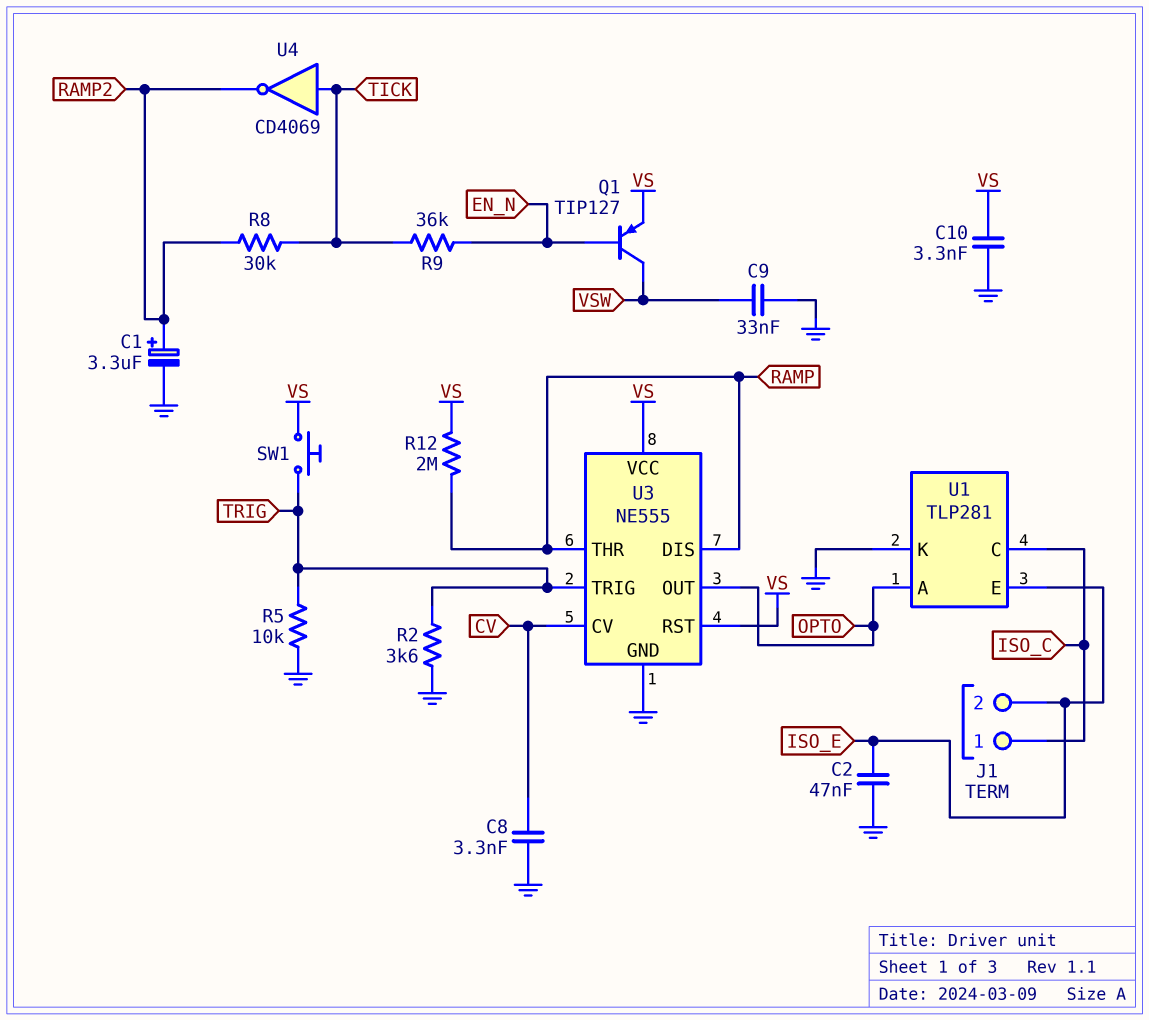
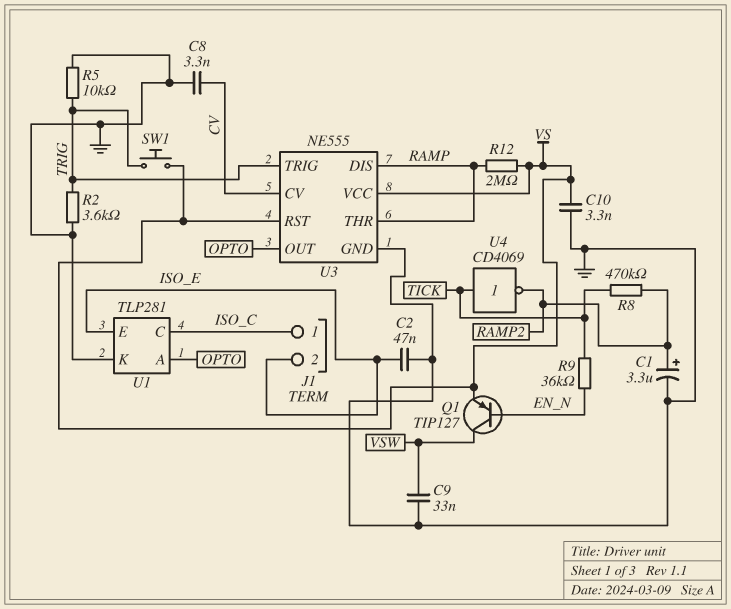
R8: 30k (RAMP2, TICK) -> 470k (RAMP2, TICK)

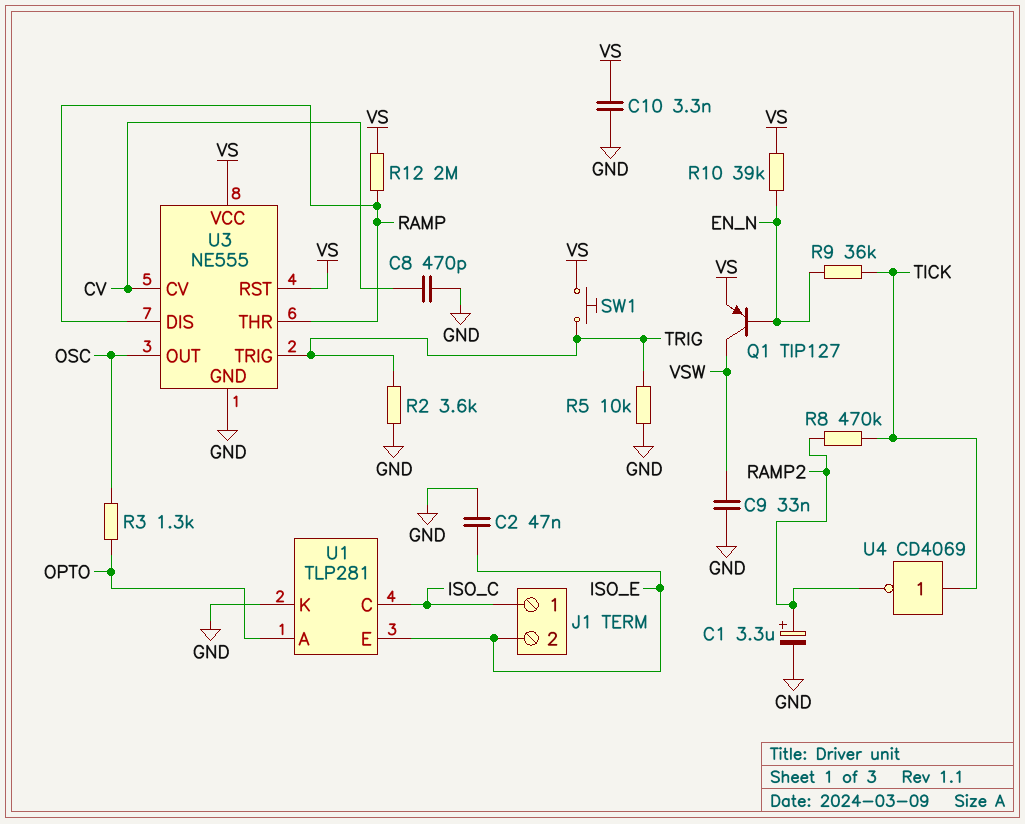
C8: 3.3nF (CV, GND) -> 470pF (CV, GND)
R3: none -> 1.3k (OPTO, OSC)
R10: none -> 39k (EN_N, VS)
U3 pin OUT: OPTO -> OSC

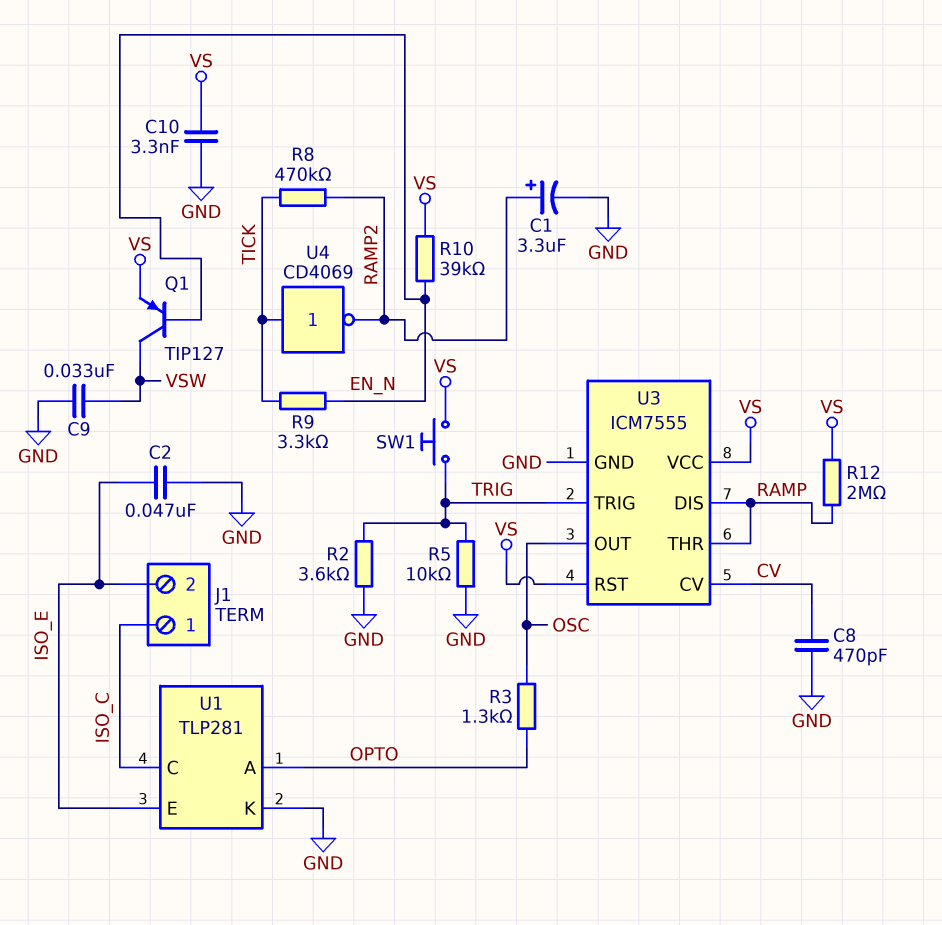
R9: 36k (EN_N, TICK) -> 3.3k (EN_N, TICK)
U3: NE555 -> ICM7555

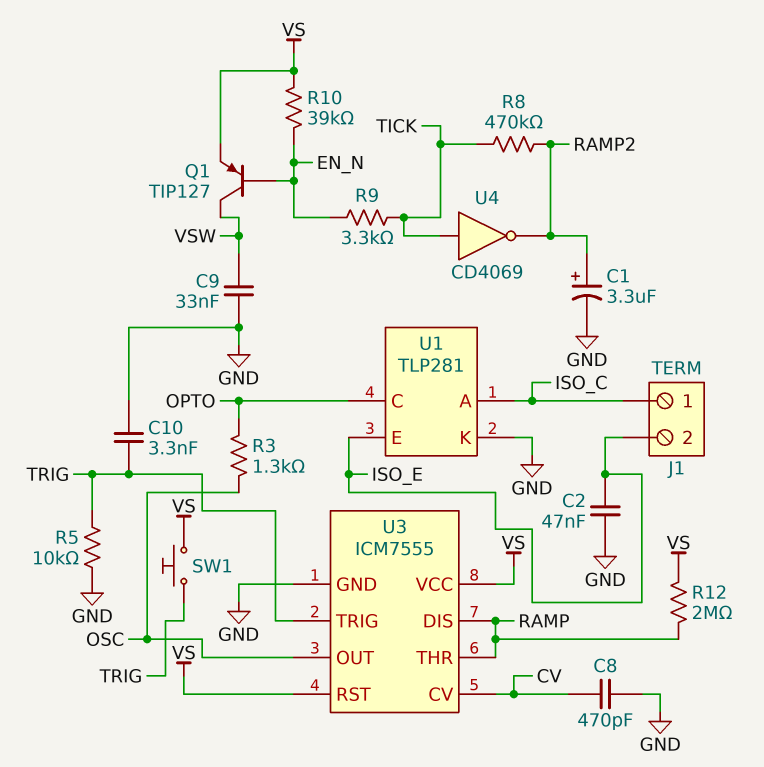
C10: 3.3nF (GND, VS) -> 3.3nF (GND, TRIG)
R2: 3.6k (GND, TRIG) -> none
U1 pin A: OPTO -> ISO_C
U1 pin C: ISO_C -> OPTO

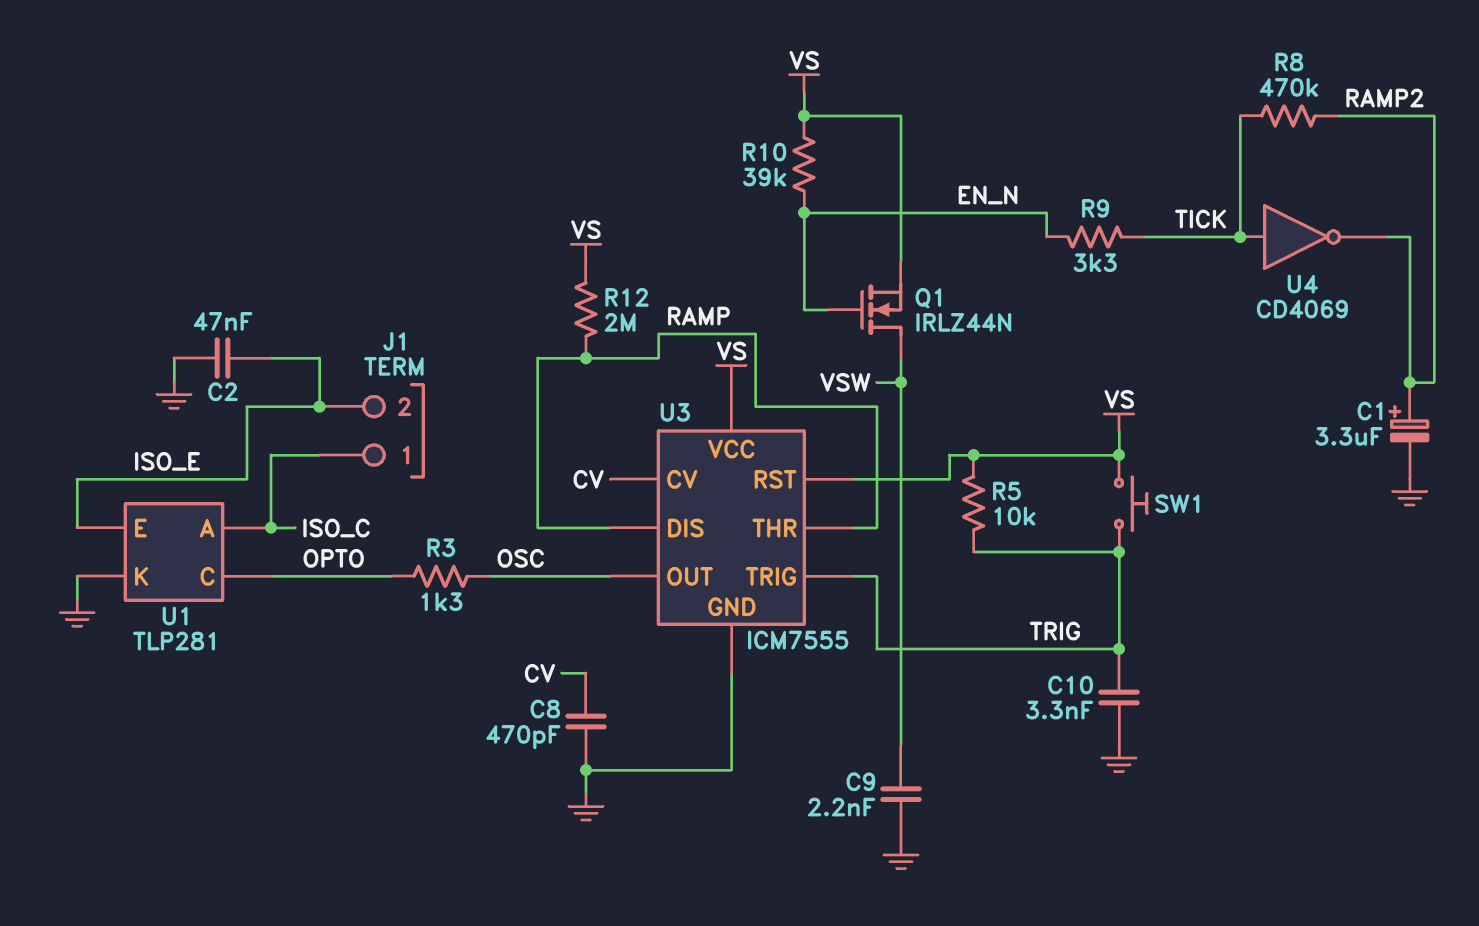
C9: 33nF (GND, VSW) -> 2.2nF (GND, VSW)
Q1: PNP TIP127 (B EN_N, C VSW, E VS) -> NMOS IRLZ44N (G EN_N, D VSW, S VS)
R5: 10k (GND, TRIG) -> 10k (TRIG, VS)

